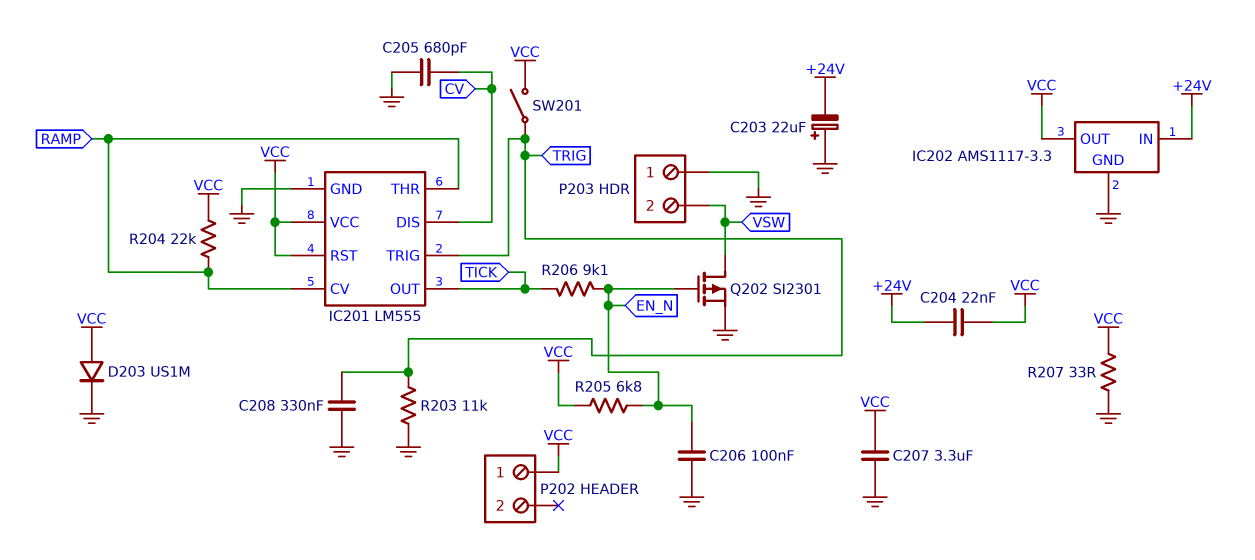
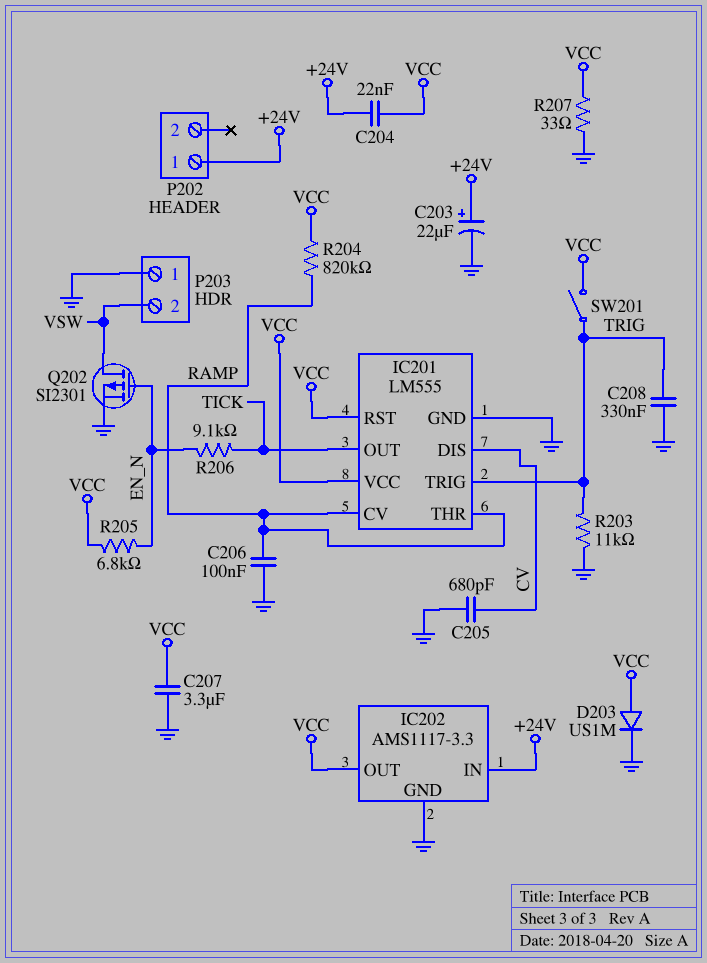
C203: 22uF (plus GND, minus +24V) -> 22uF (plus +24V, minus GND)
C206: 100nF (EN_N, GND) -> 100nF (GND, RAMP)
P202 pin 1: VCC -> +24V
R204: 22k (RAMP, VCC) -> 820k (RAMP, VCC)

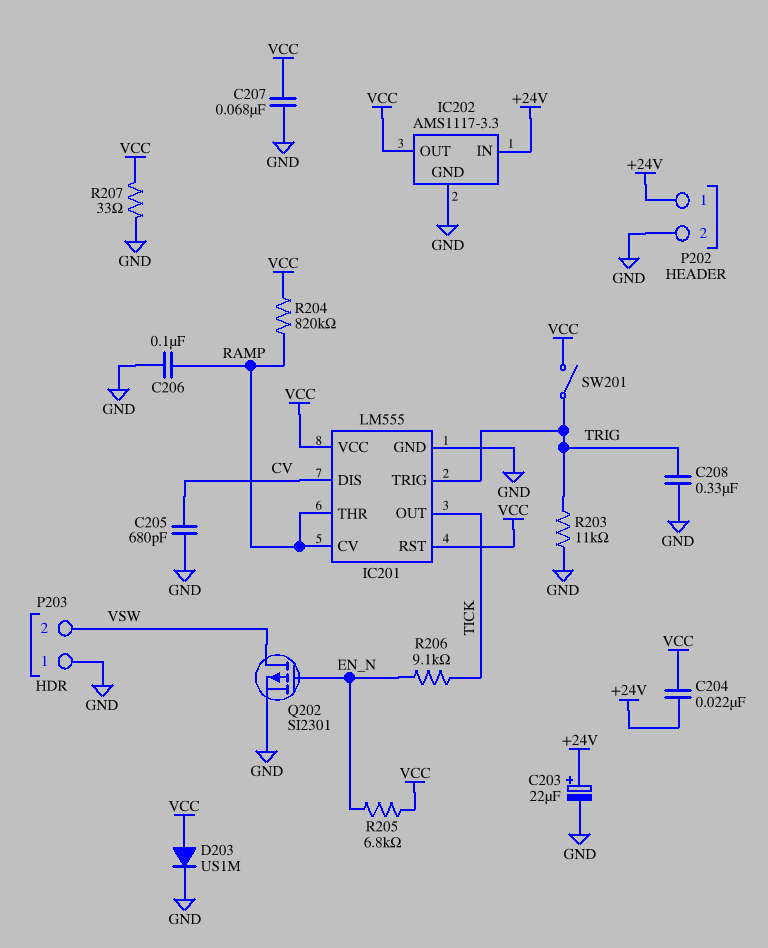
C207: 3.3uF (GND, VCC) -> 68nF (GND, VCC)
P202 pin 2: none -> GND

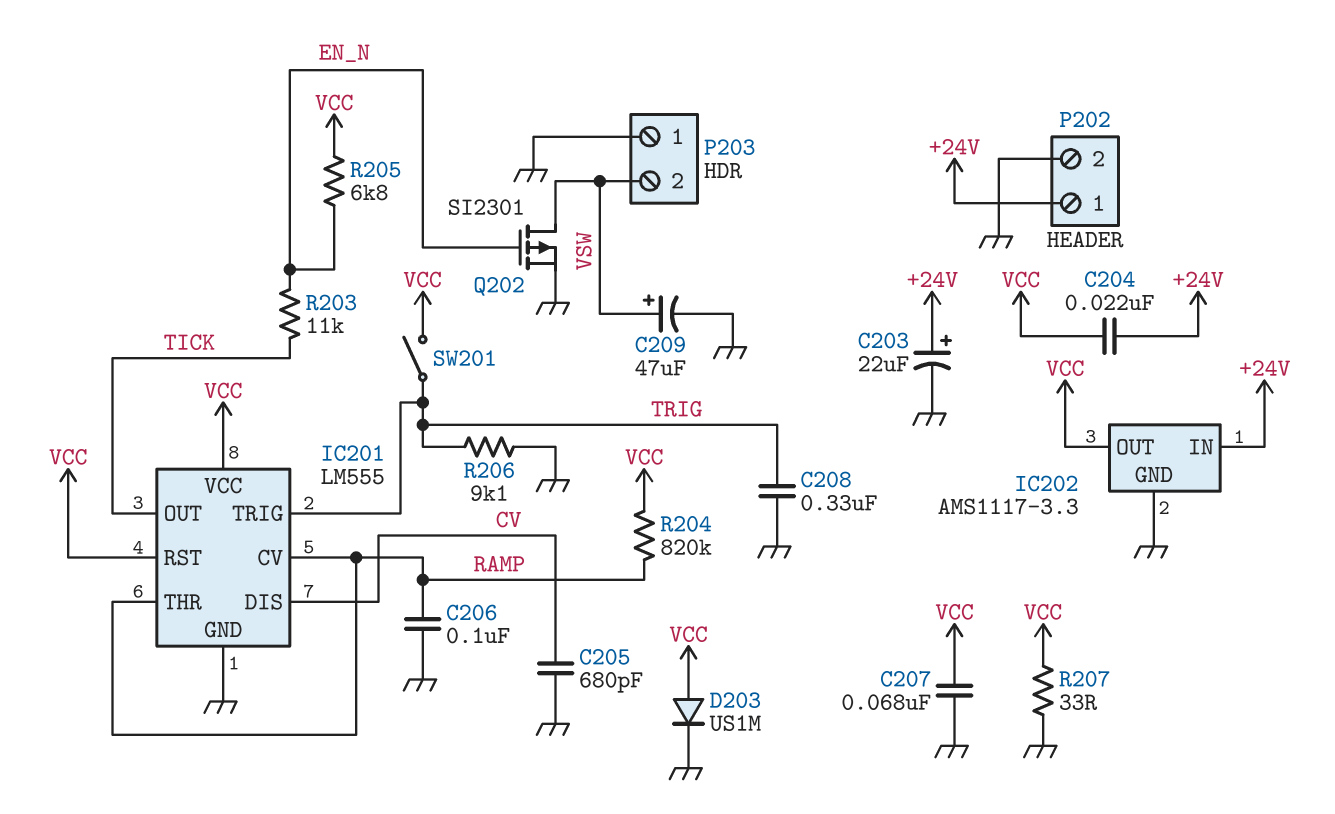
C209: none -> 47uF (plus VSW, minus GND)
R203: 11k (GND, TRIG) -> 11k (EN_N, TICK)
R206: 9.1k (EN_N, TICK) -> 9.1k (GND, TRIG)

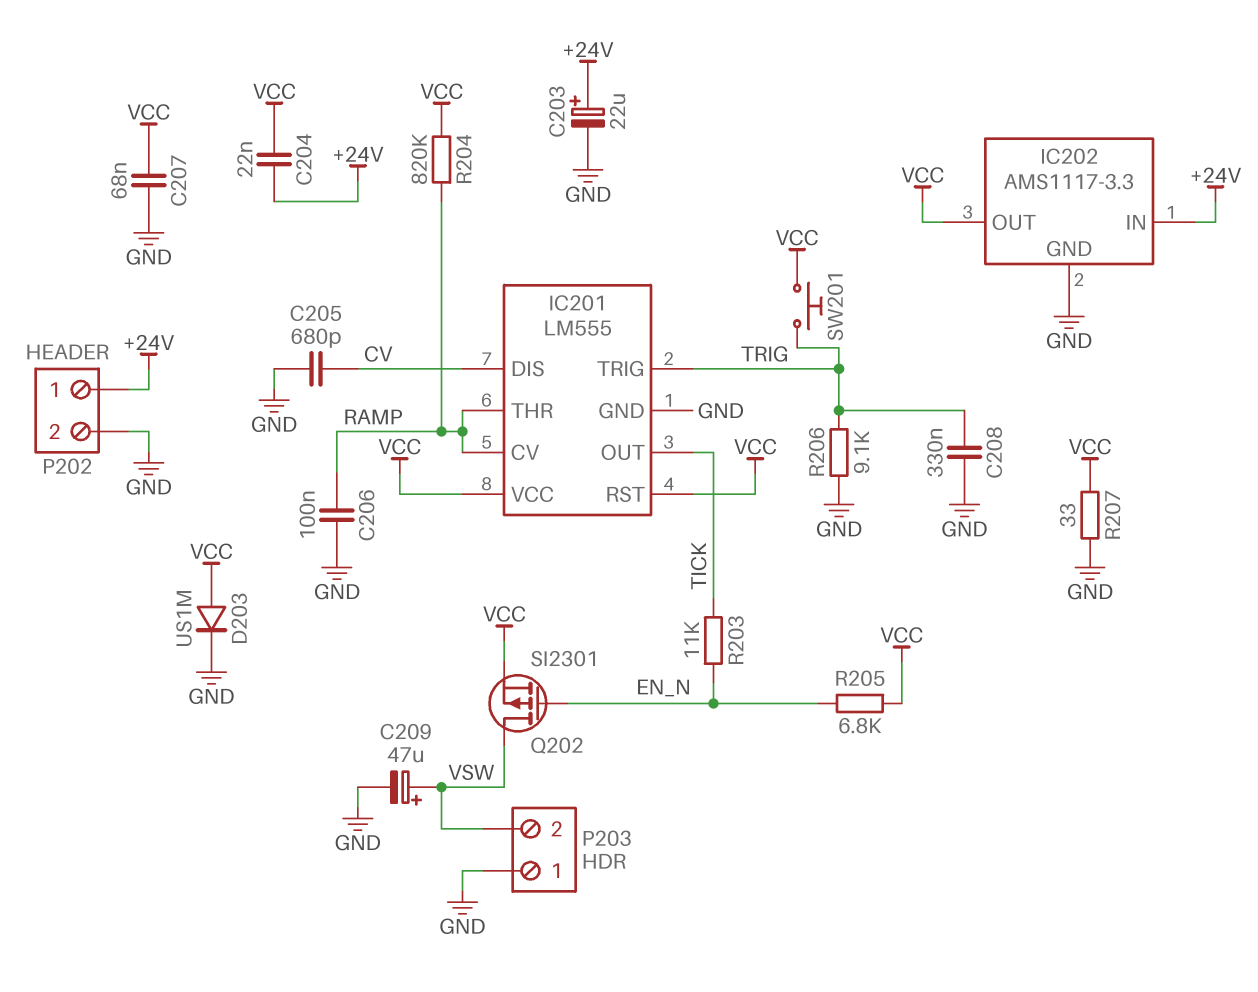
Q202: PMOS SI2301 (G EN_N, D VSW, S GND) -> PMOS SI2301 (G EN_N, D VSW, S VCC)
SW201: switch (TRIG, VCC) -> button (TRIG, VCC)

